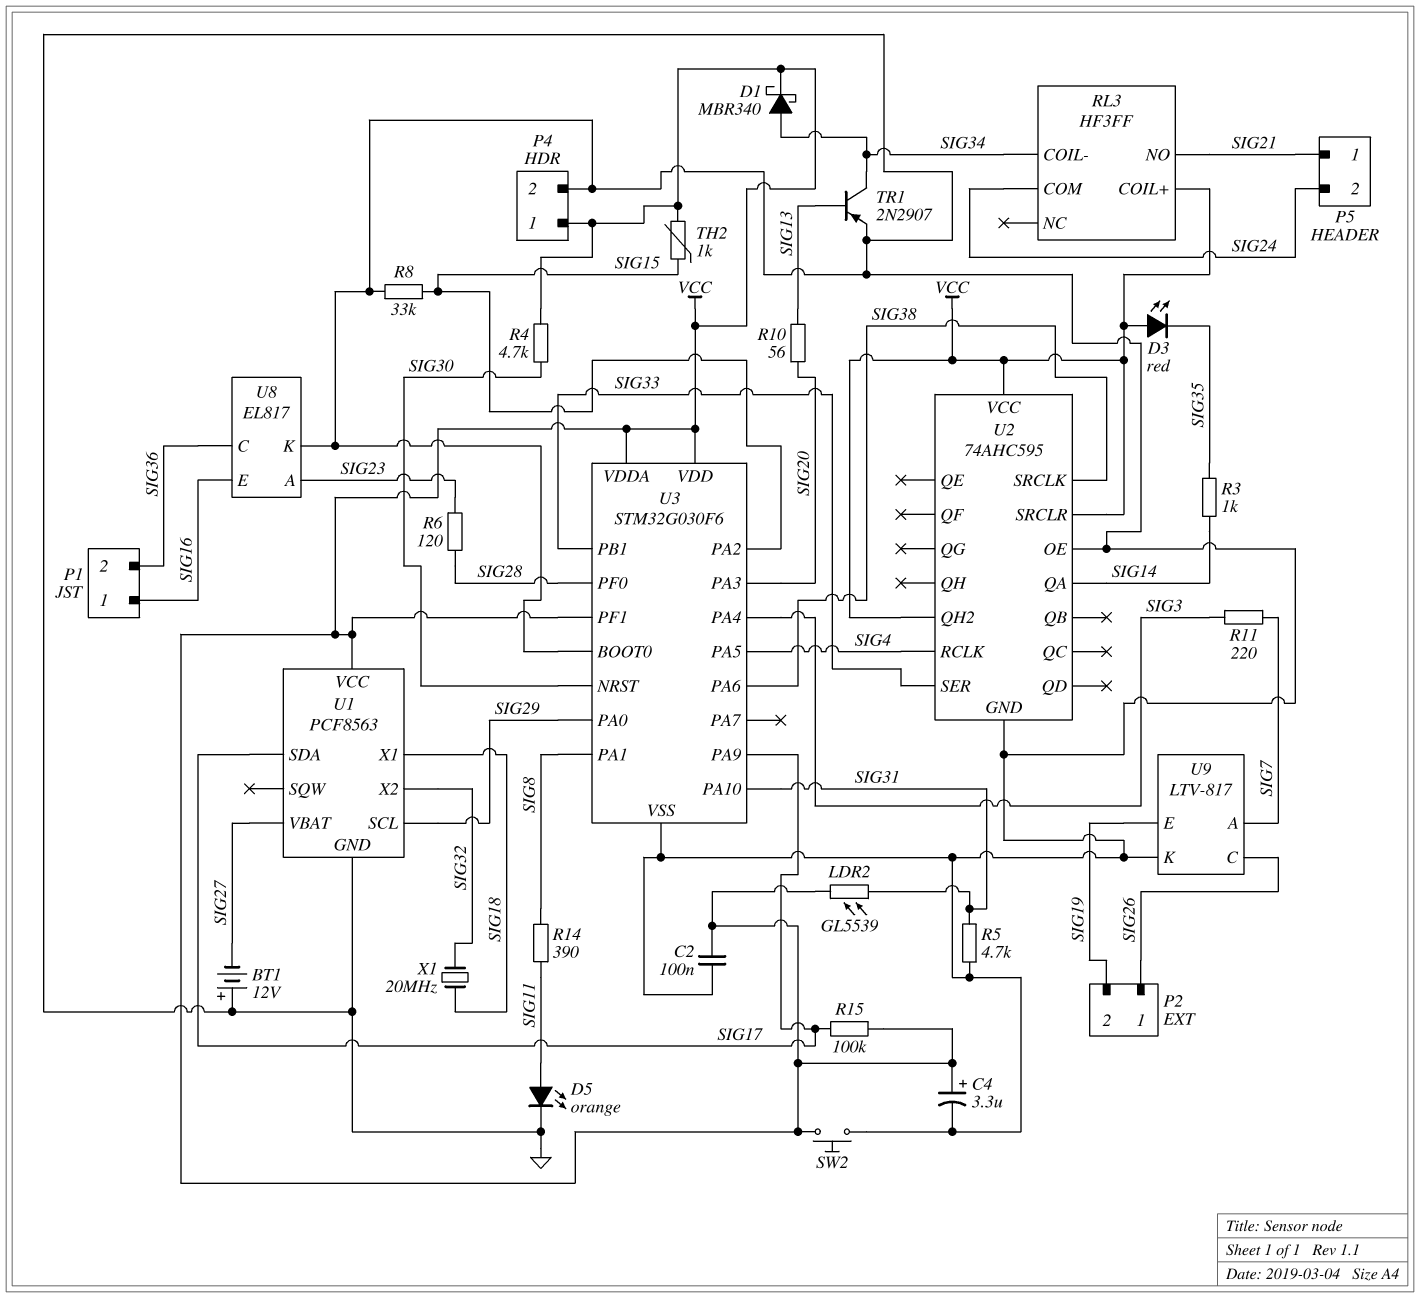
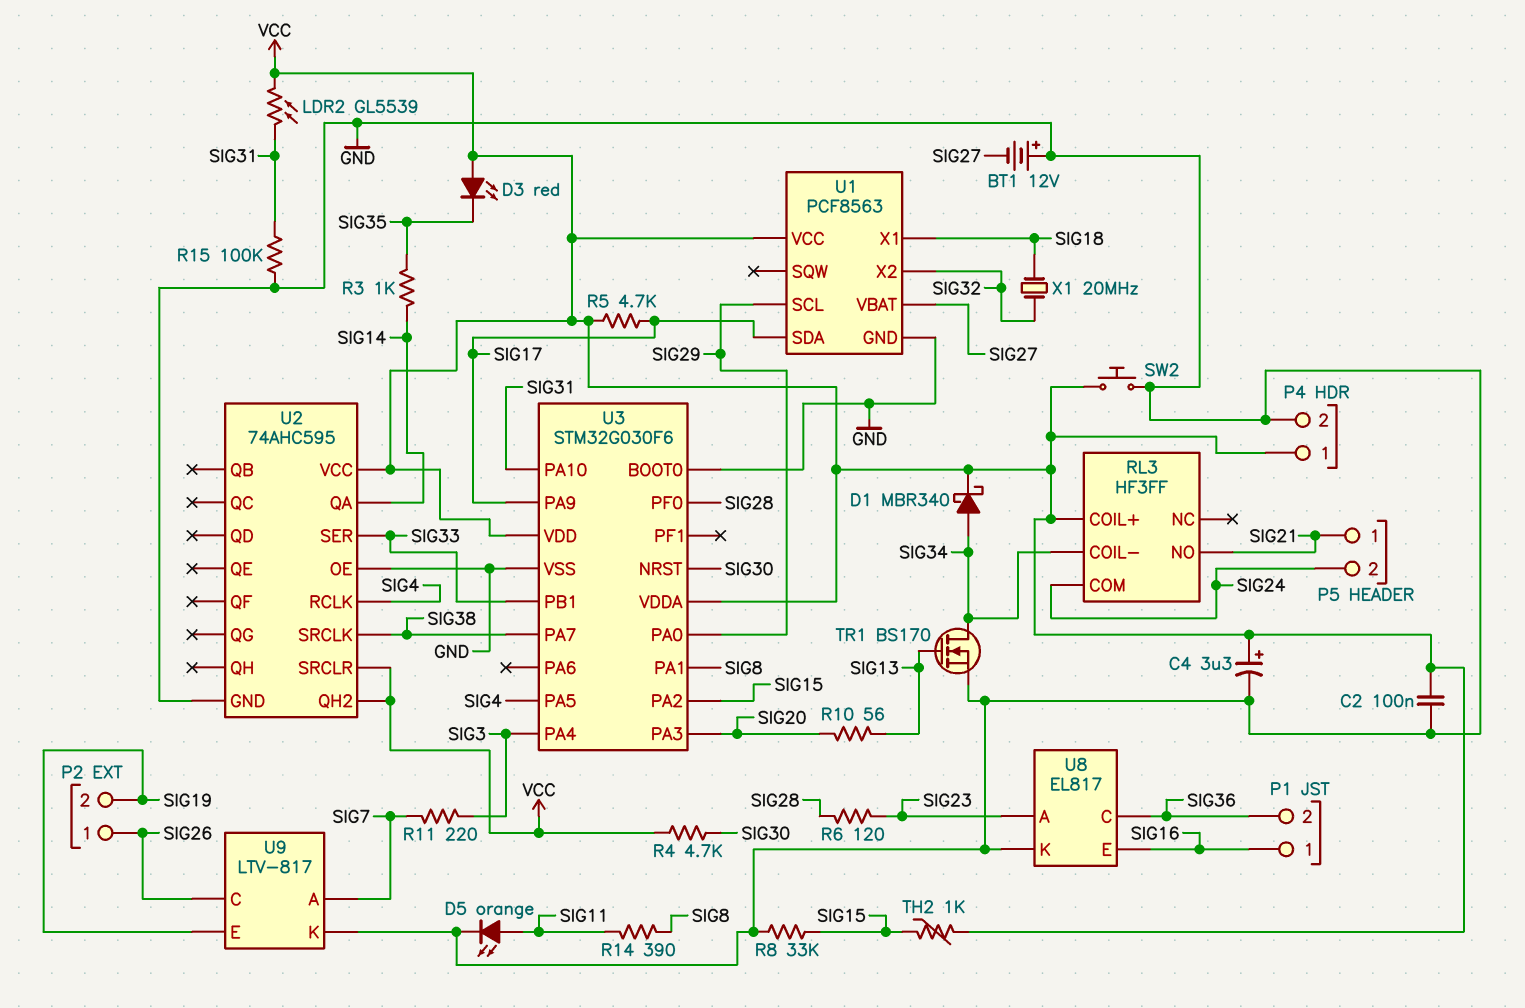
R5: 4.7k (GND, SIG31) -> 4.7k (SIG17, VCC)
R15: 100k (SIG17, VCC) -> 100k (GND, SIG31)
TR1: PNP 2N2907 (B SIG13, C SIG34, E GND) -> NMOS BS170 (G SIG13, D SIG34, S GND)
U3 pin PA6: SIG38 -> none
U3 pin PA7: none -> SIG38
U3 pin PF1: VCC -> none

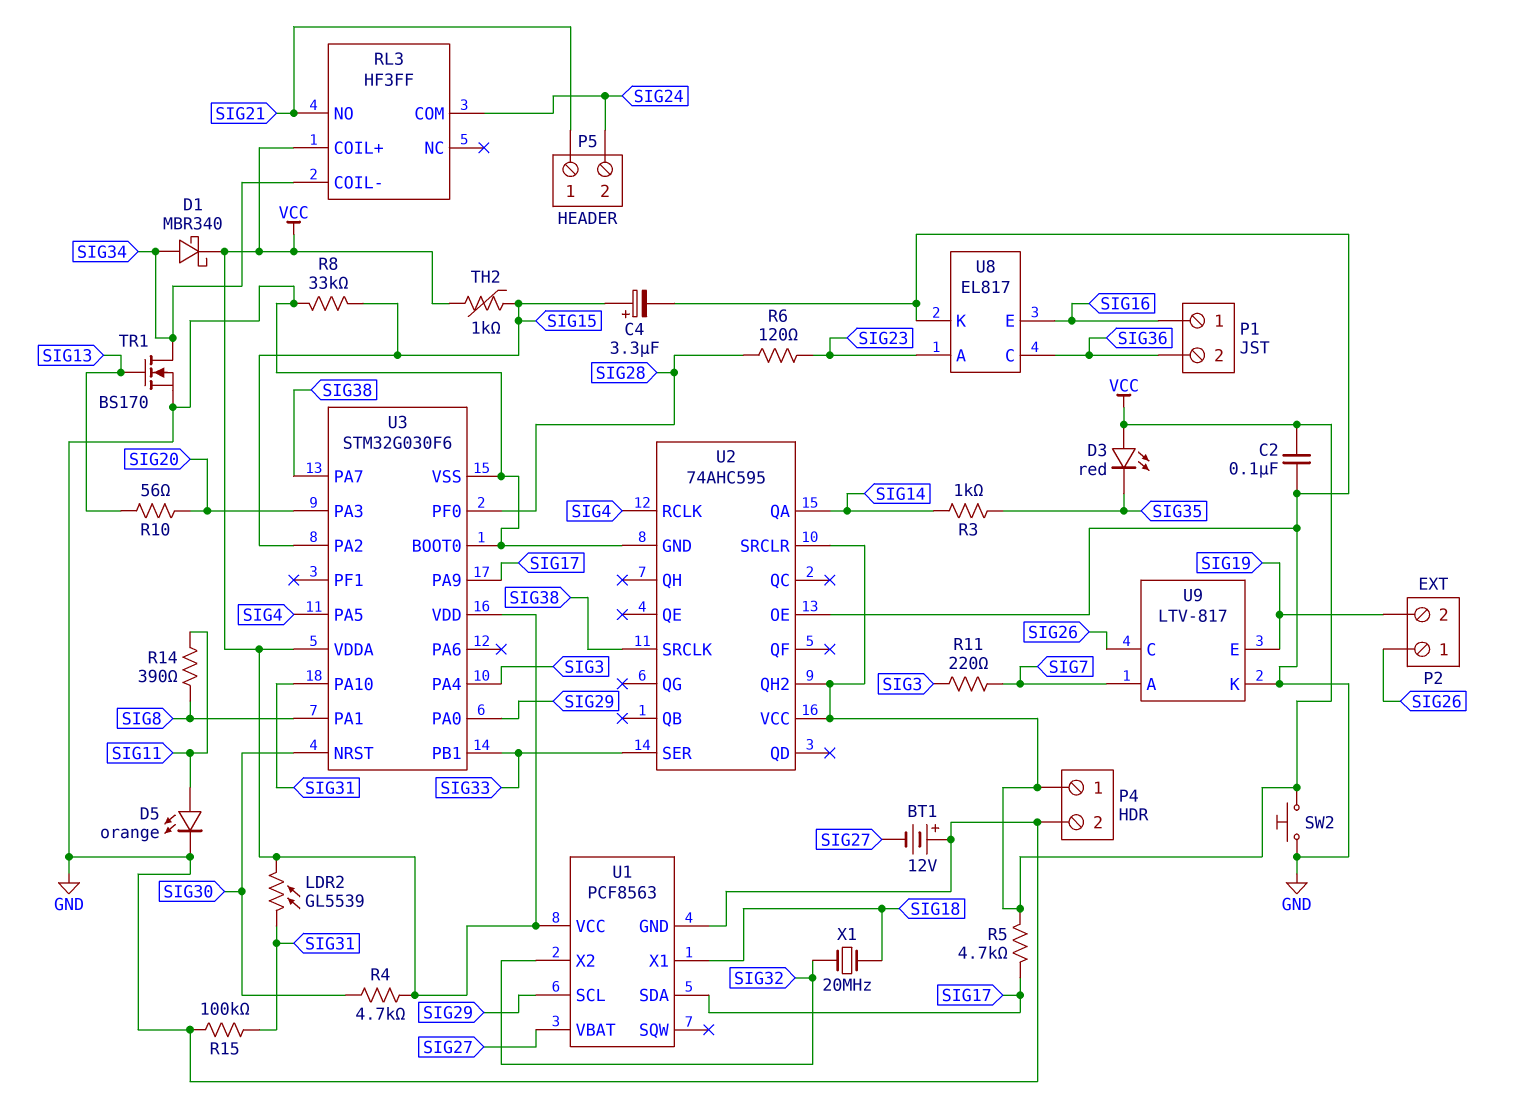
C4: 3.3uF (plus VCC, minus GND) -> 3.3uF (plus SIG15, minus GND)

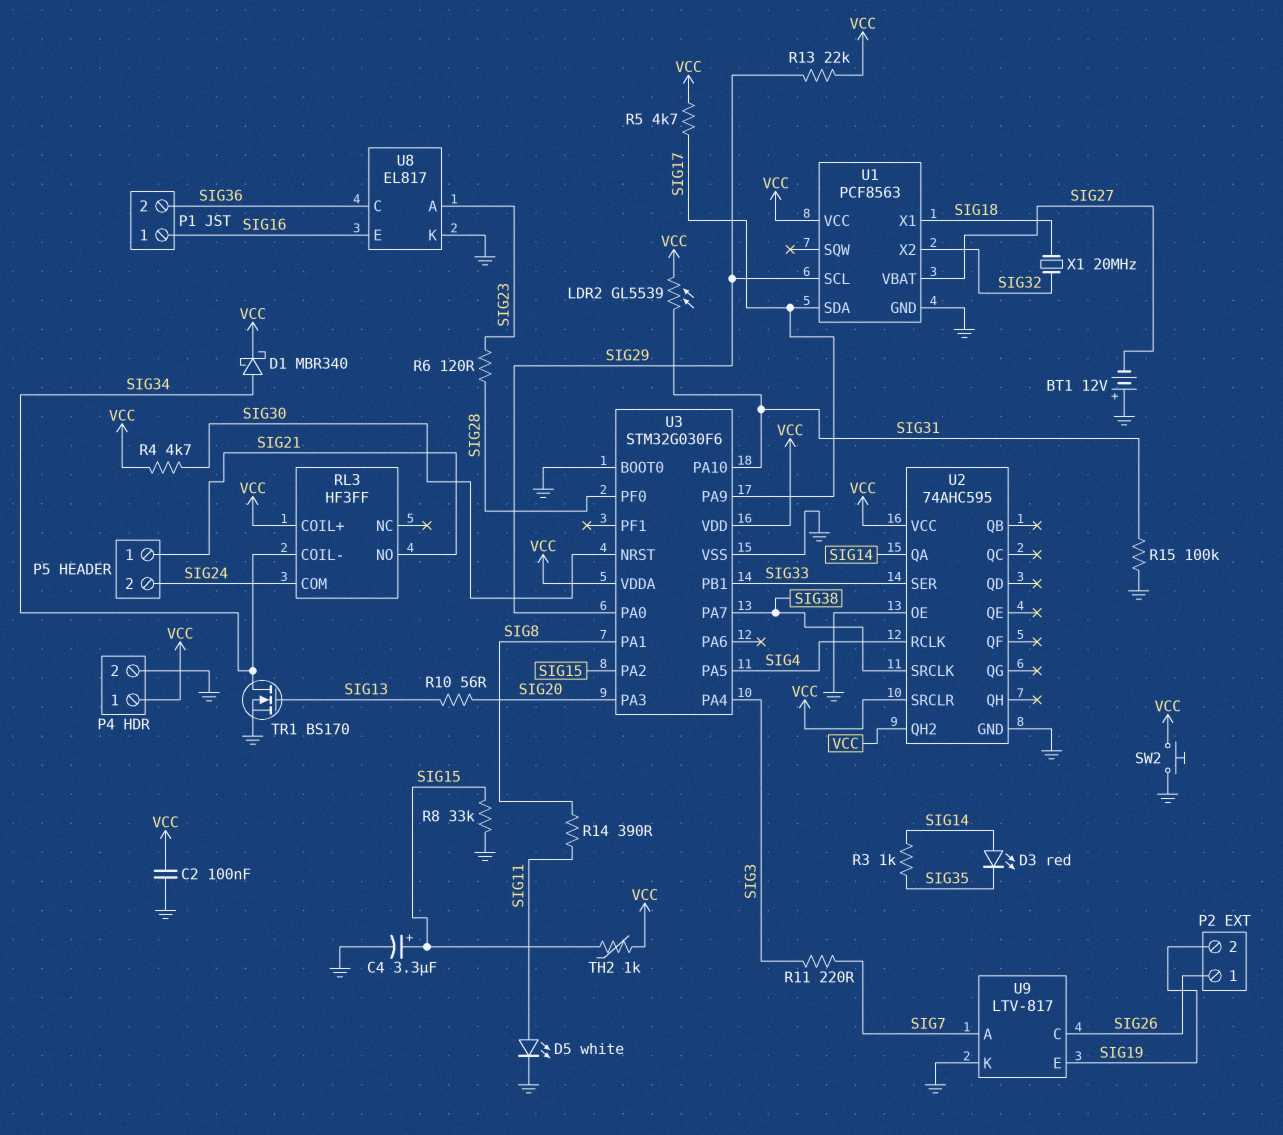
D3: LED red (A VCC, K SIG35) -> LED red (A SIG14, K SIG35)
D5: LED orange (A SIG11, K GND) -> LED white (A SIG11, K GND)
R13: none -> 22k (SIG29, VCC)

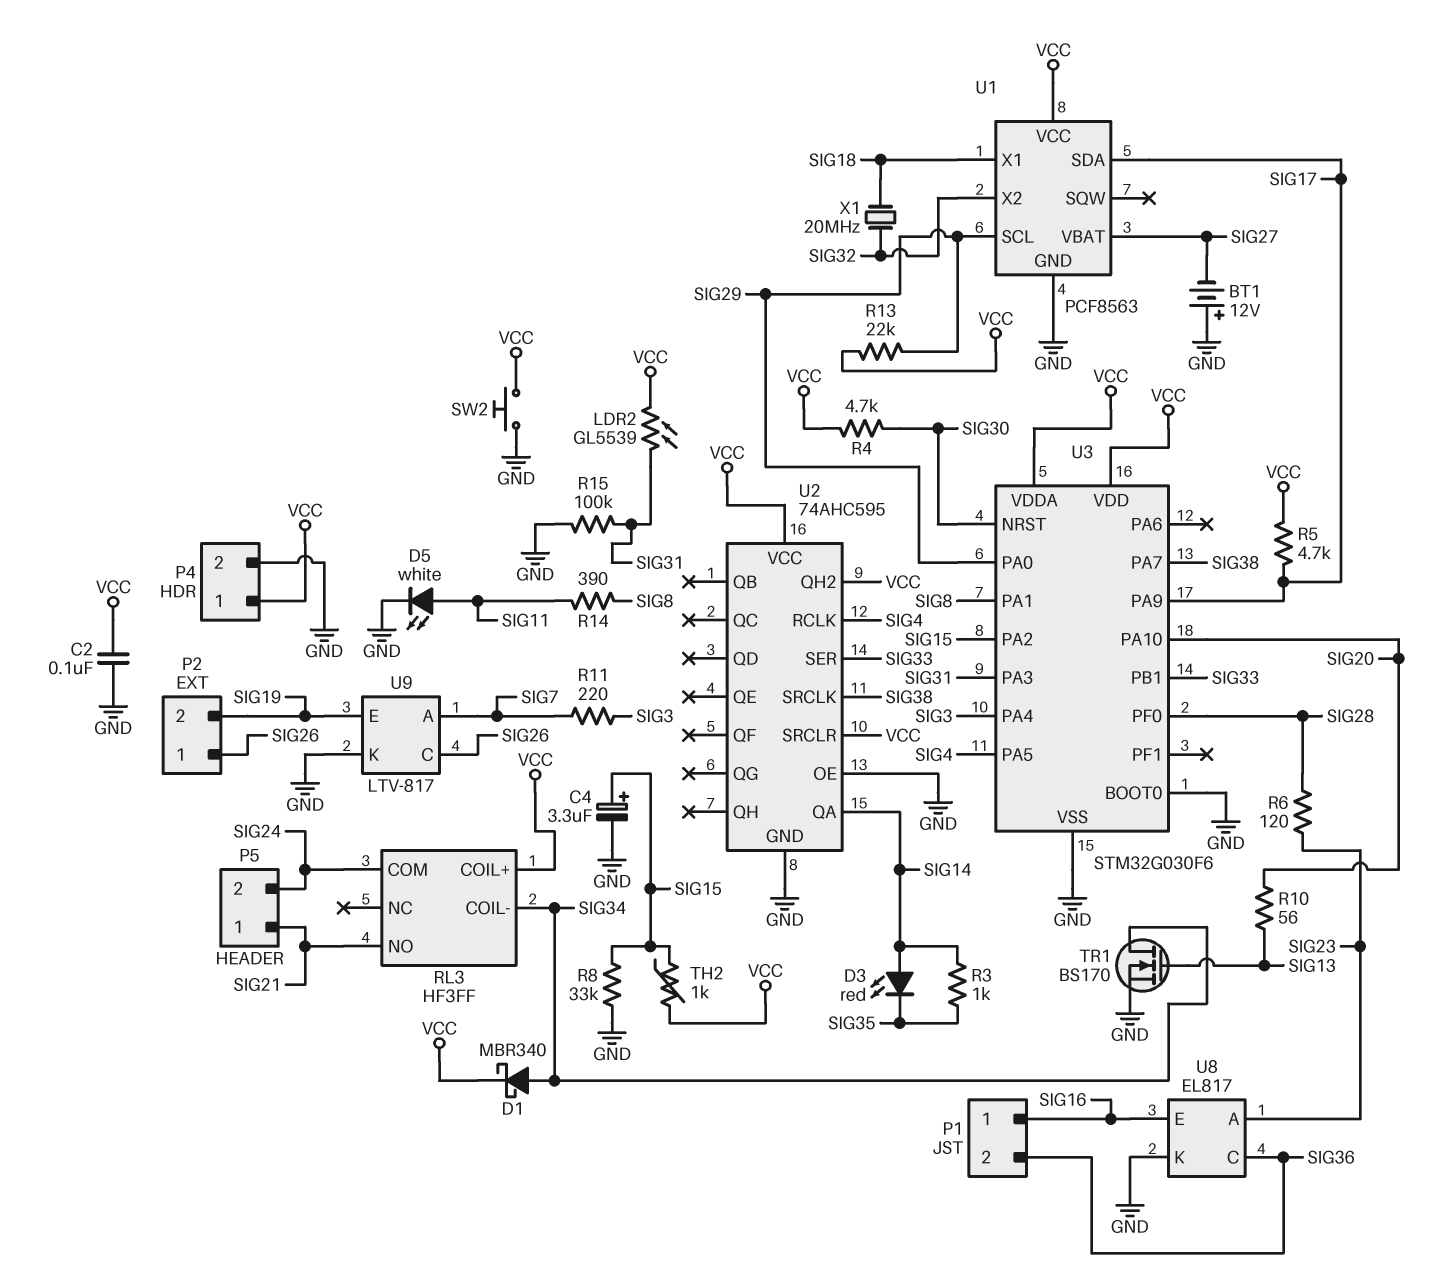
U3 pin PA3: SIG20 -> SIG31
U3 pin PA10: SIG31 -> SIG20

